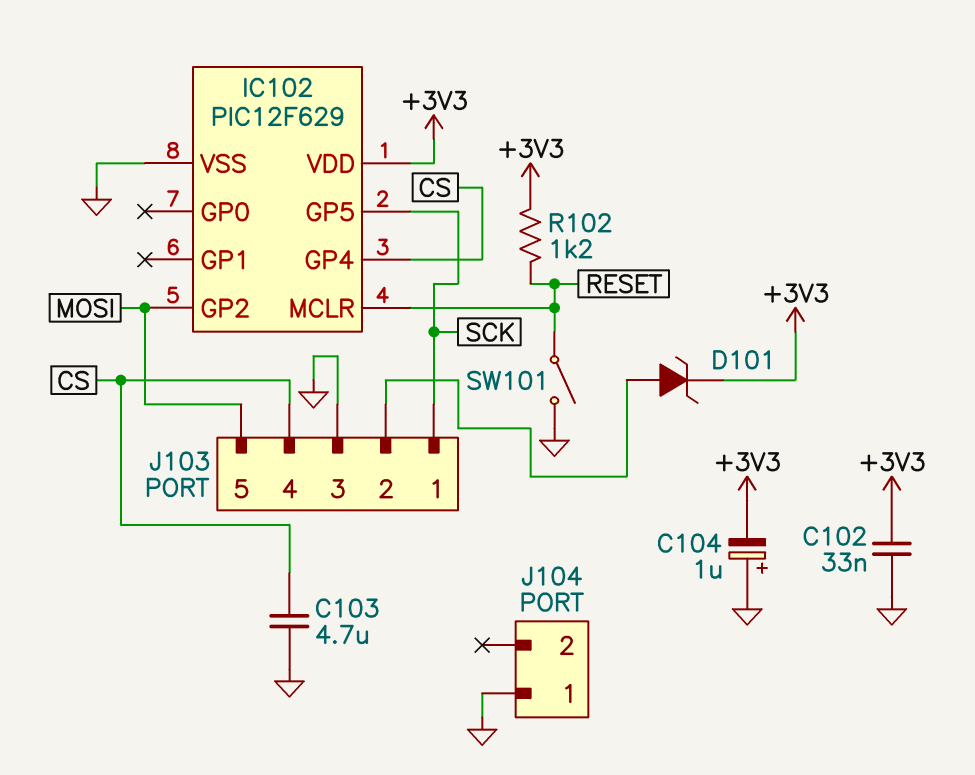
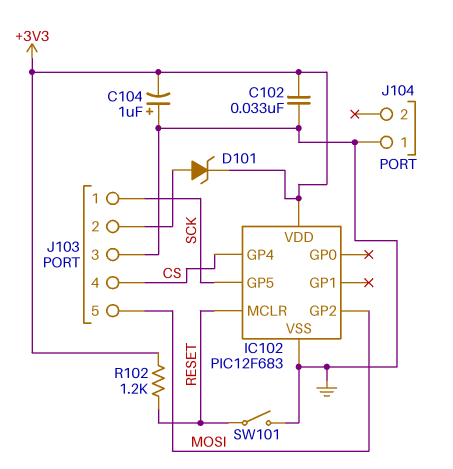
C103: 4.7uF (CS, GND) -> none
IC102: PIC12F629 -> PIC12F683

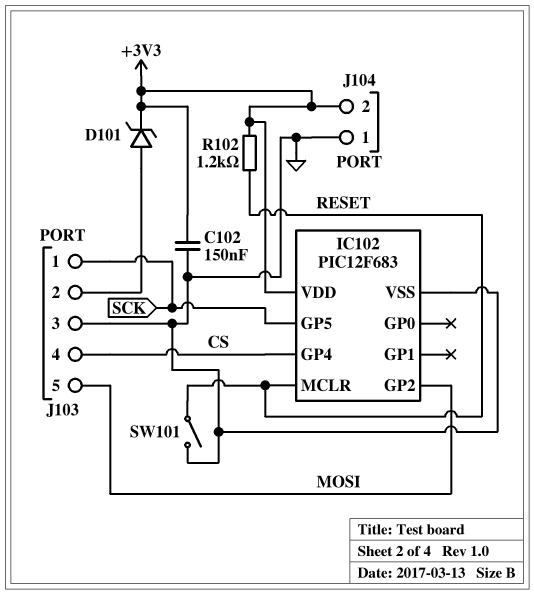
C102: 33nF (+3V3, GND) -> 150nF (+3V3, GND)
C104: 1uF (plus GND, minus +3V3) -> none
J104 pin 2: none -> +3V3

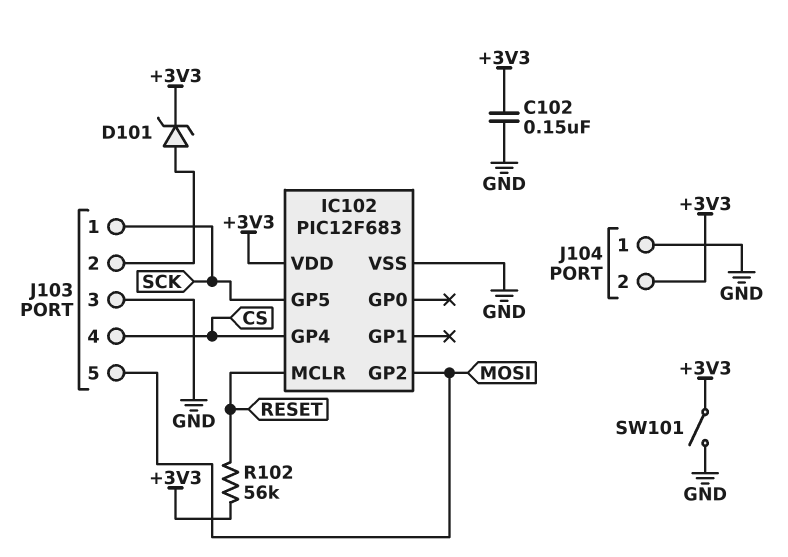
R102: 1.2k (+3V3, RESET) -> 56k (+3V3, RESET)
SW101: switch (GND, RESET) -> switch (+3V3, GND)

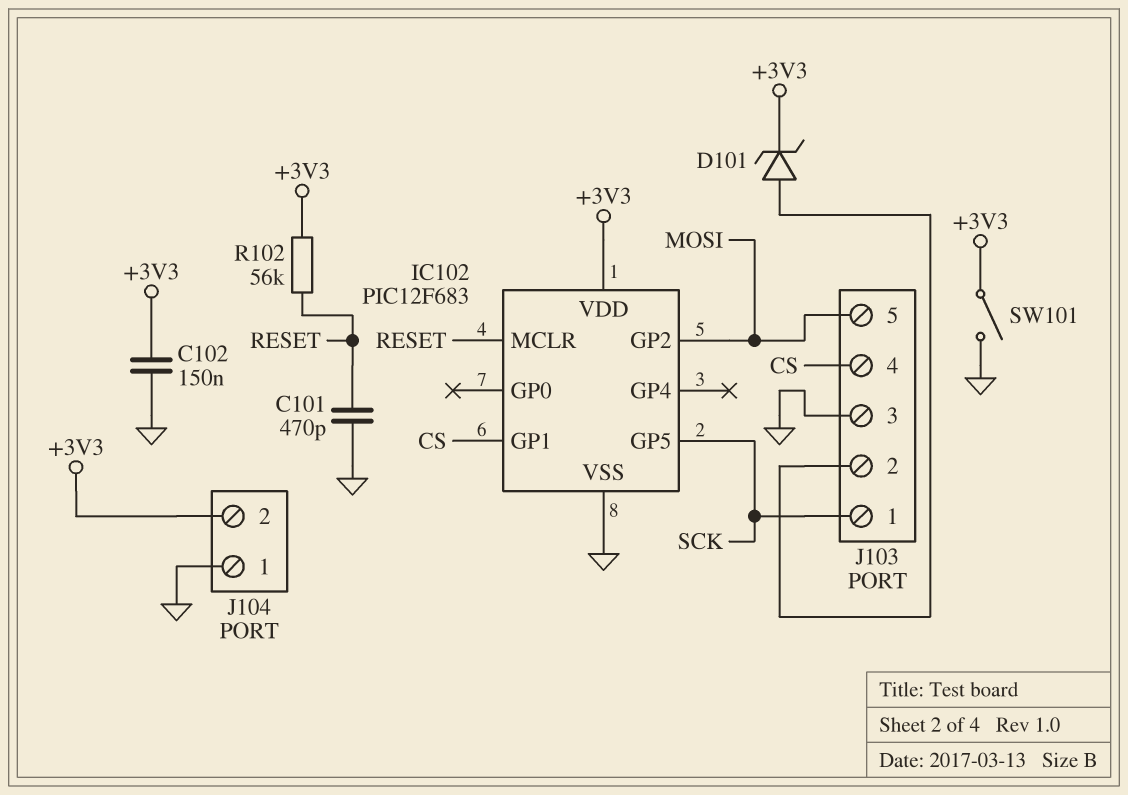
C101: none -> 470pF (GND, RESET)
IC102 pin GP1: none -> CS
IC102 pin GP4: CS -> none

